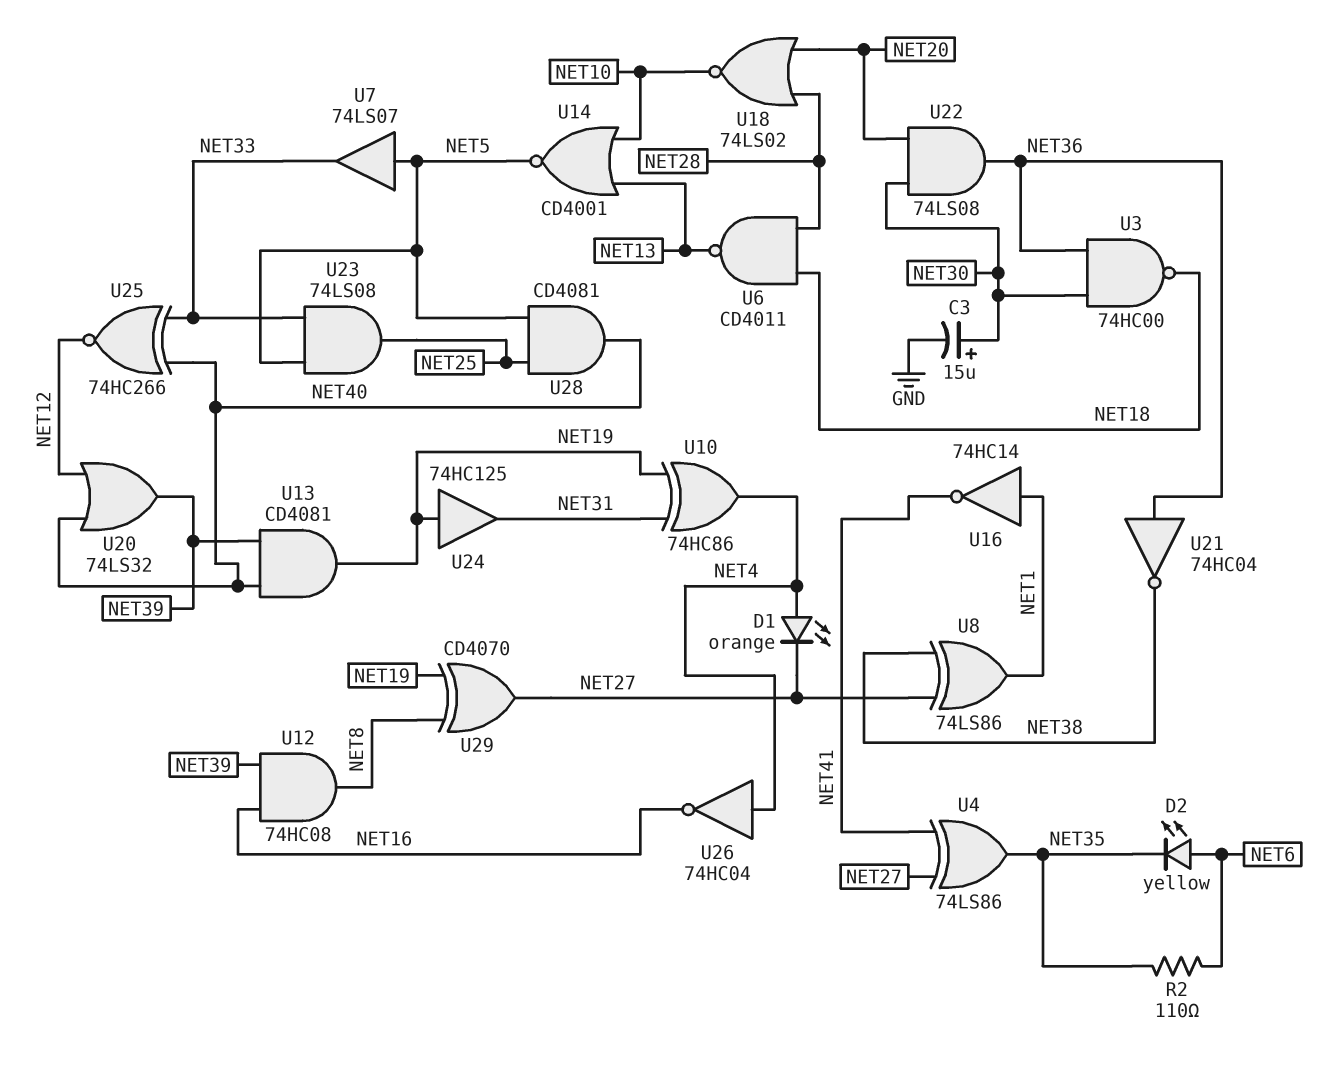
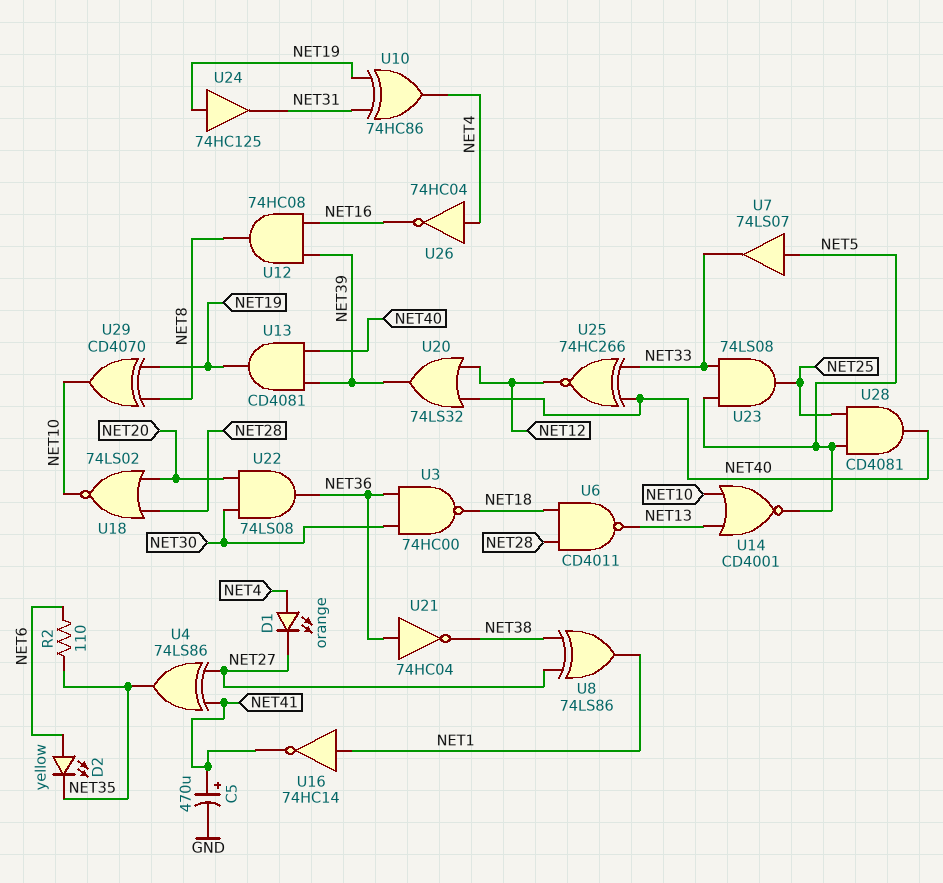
C3: 15uF (plus NET30, minus GND) -> none
C5: none -> 470uF (plus NET41, minus GND)
U29: XOR CD4070 (in NET8, in NET19, out NET27) -> XOR CD4070 (in NET8, in NET19, out NET10)

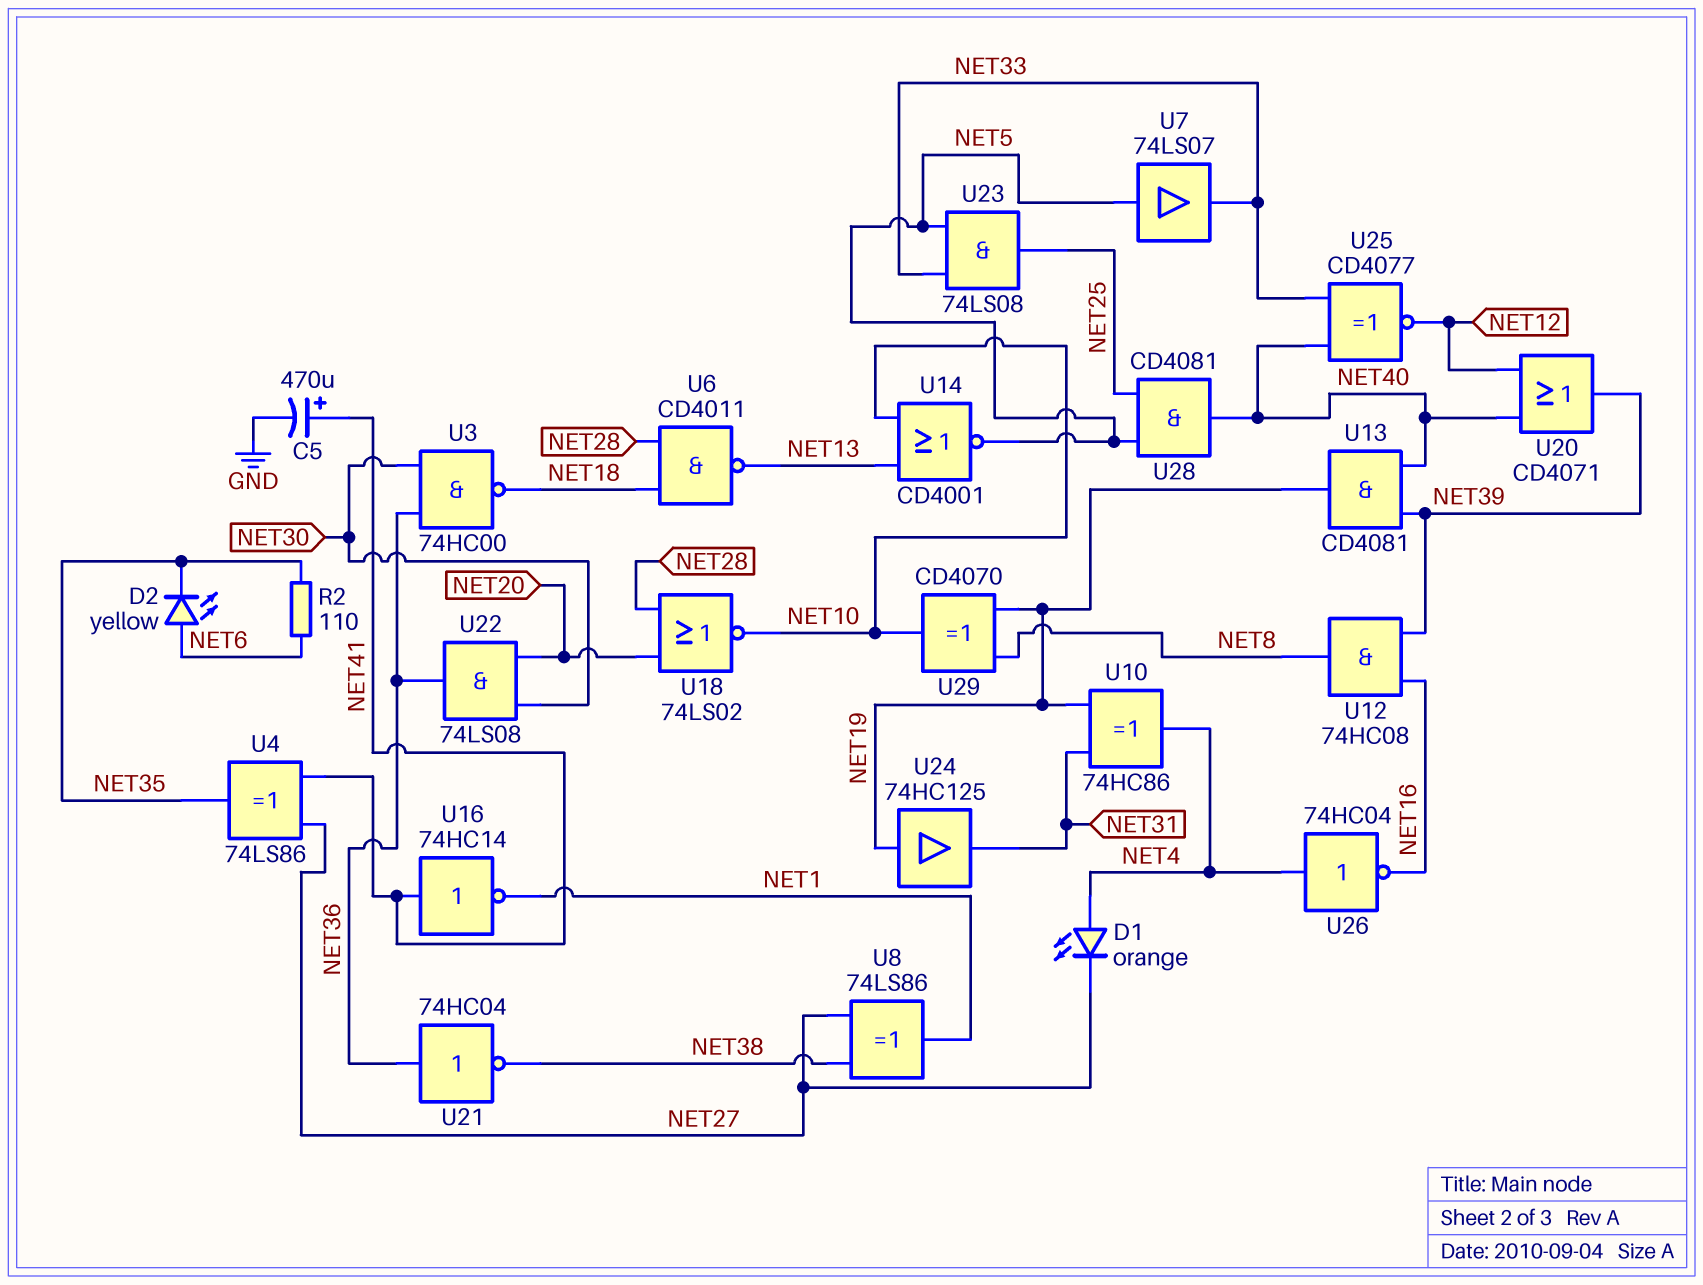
U16: NOT 74HC14 (in NET1, out NET41) -> NOT 74HC14 (in NET41, out NET1)
U20: OR 74LS32 (in NET12, in NET40, out NET39) -> OR CD4071 (in NET12, in NET40, out NET39)
U25: XNOR 74HC266 (in NET33, in NET40, out NET12) -> XNOR CD4077 (in NET33, in NET40, out NET12)

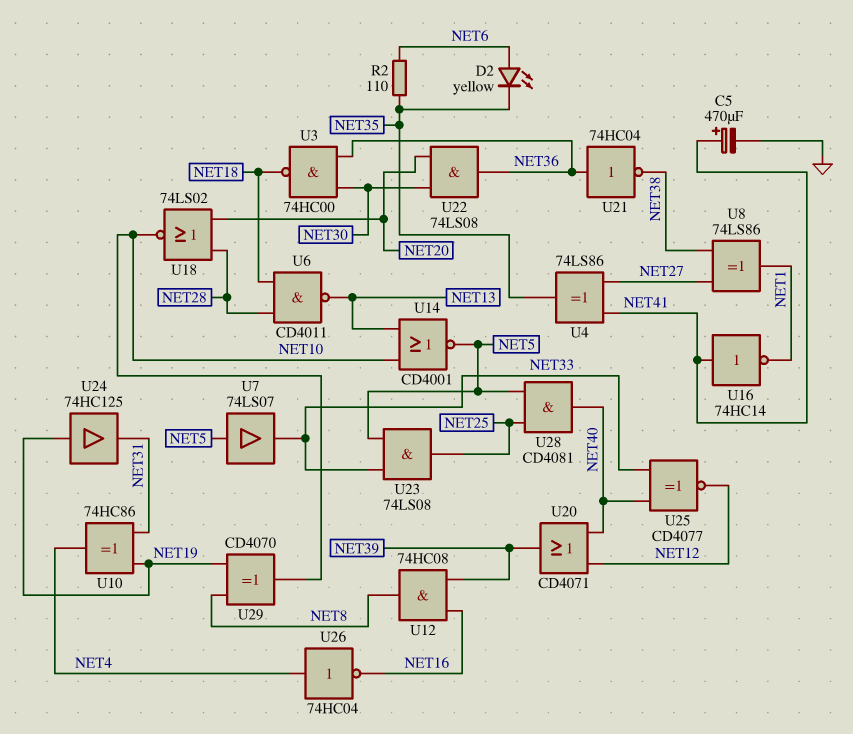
D1: LED orange (A NET4, K NET27) -> none
U13: AND CD4081 (in NET39, in NET40, out NET19) -> none

